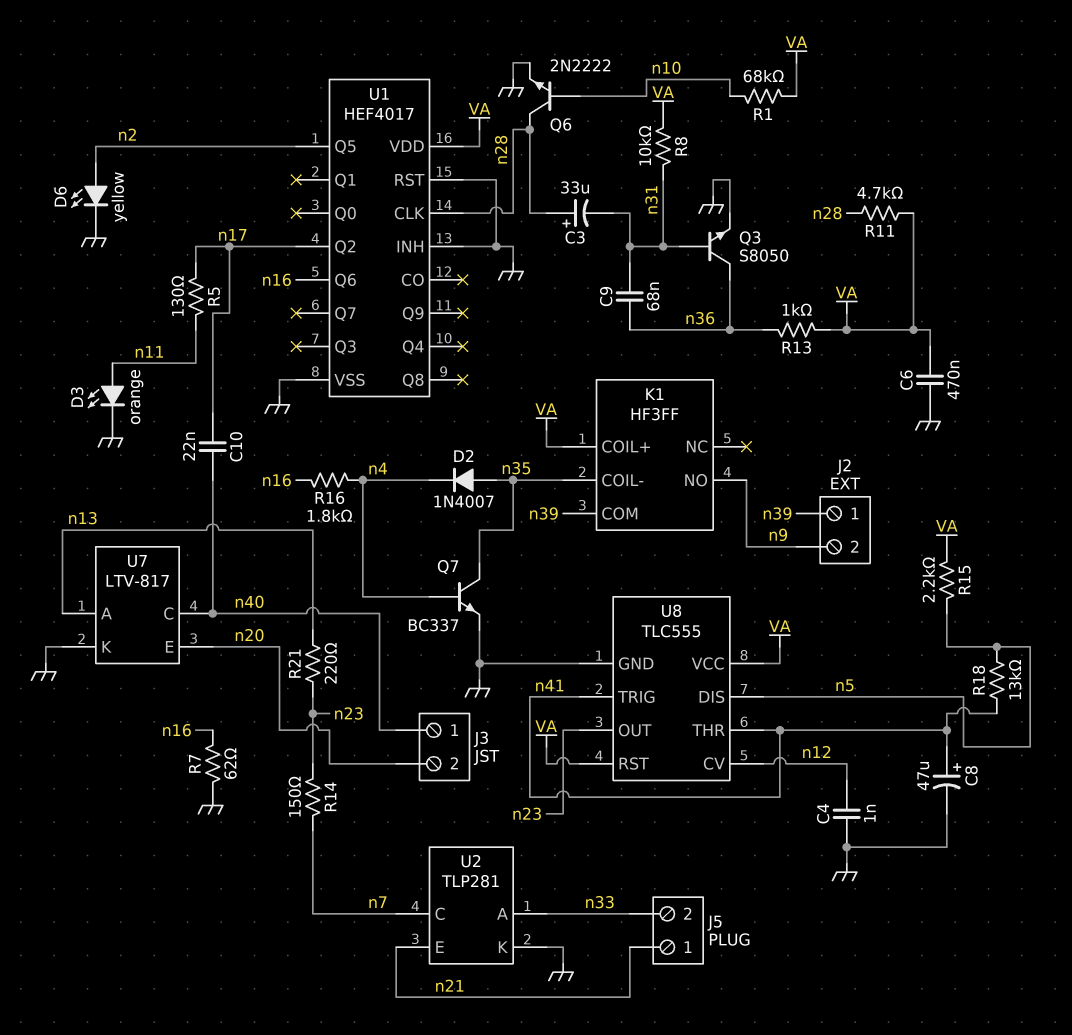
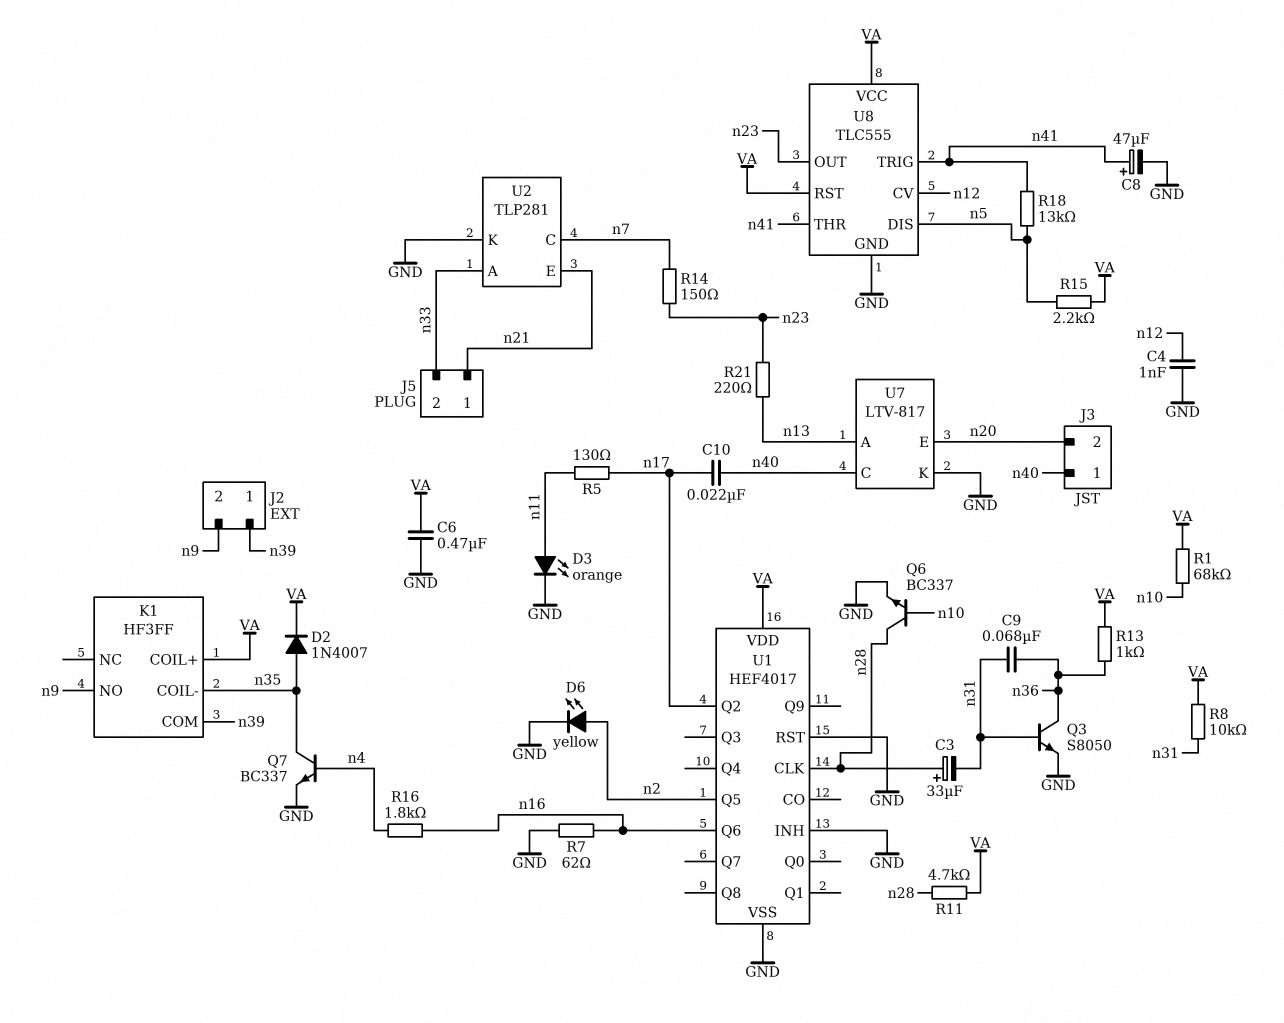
D2: diode 1N4007 (A n35, K n4) -> diode 1N4007 (A n35, K VA)
Q6: NPN 2N2222 (B n10, C n28, E GND) -> NPN BC337 (B n10, C n28, E GND)

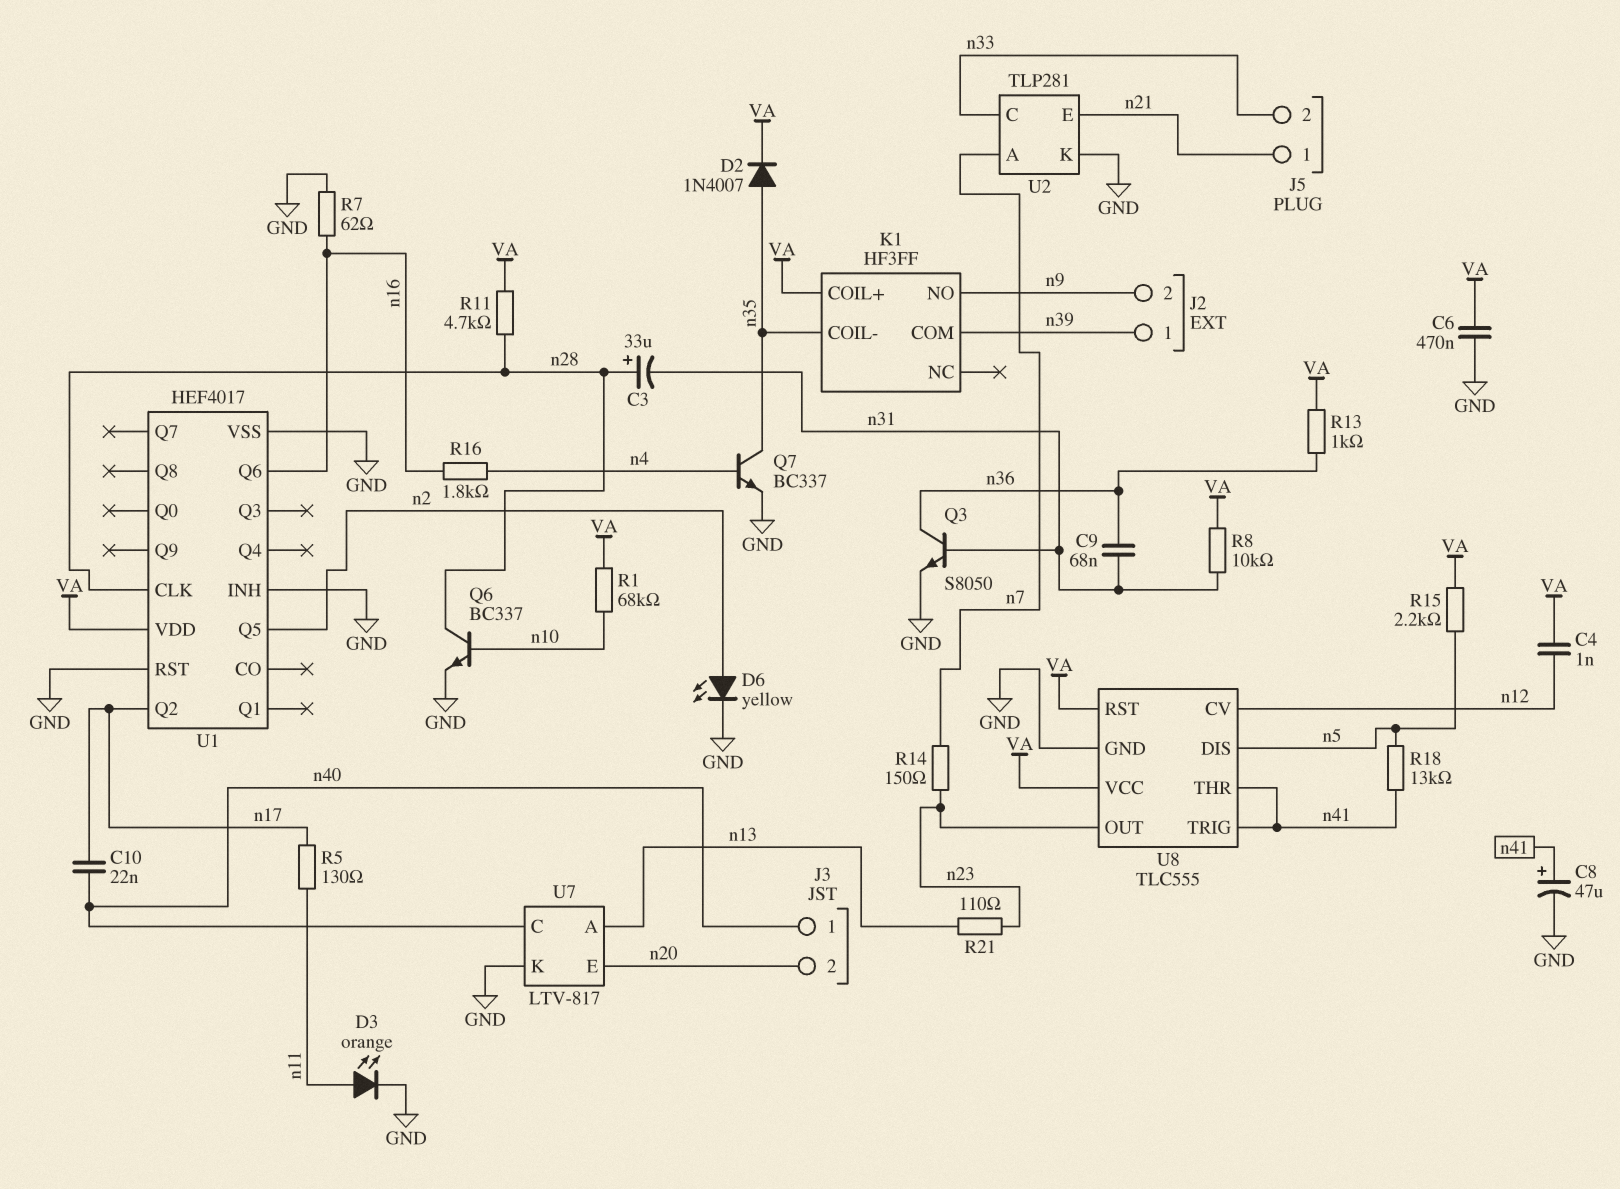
C4: 1nF (GND, n12) -> 1nF (VA, n12)
R21: 220 (n13, n23) -> 110 (n13, n23)
U2 pin A: n33 -> n7
U2 pin C: n7 -> n33

